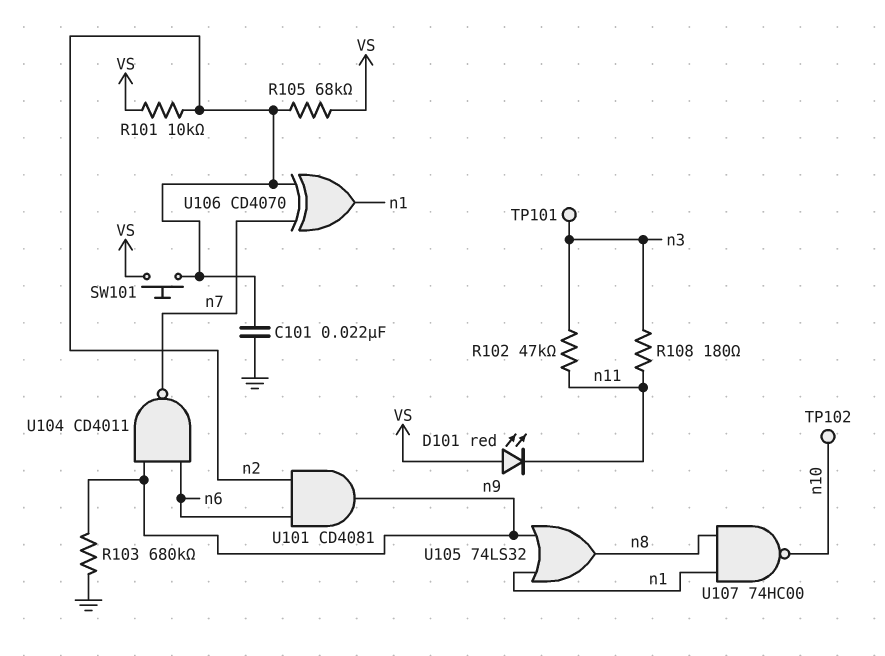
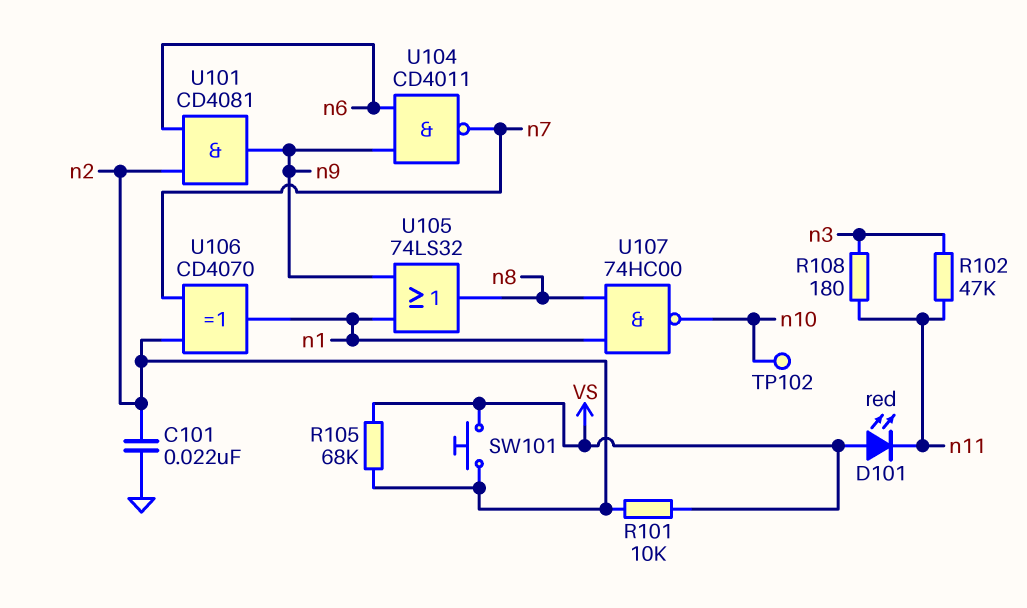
R103: 680k (GND, n9) -> none
TP101: test point (n3) -> none

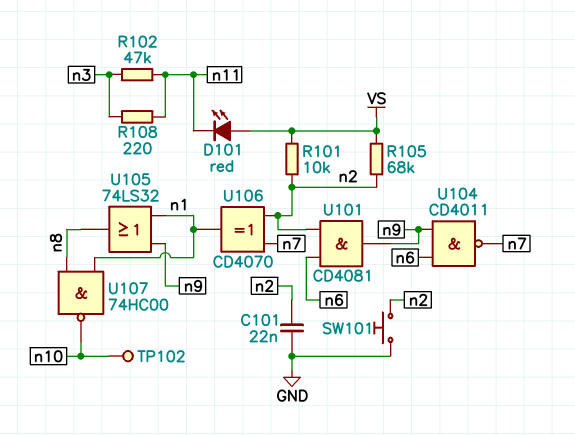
R108: 180 (n3, n11) -> 220 (n3, n11)
SW101: button (VS, n2) -> button (GND, n2)

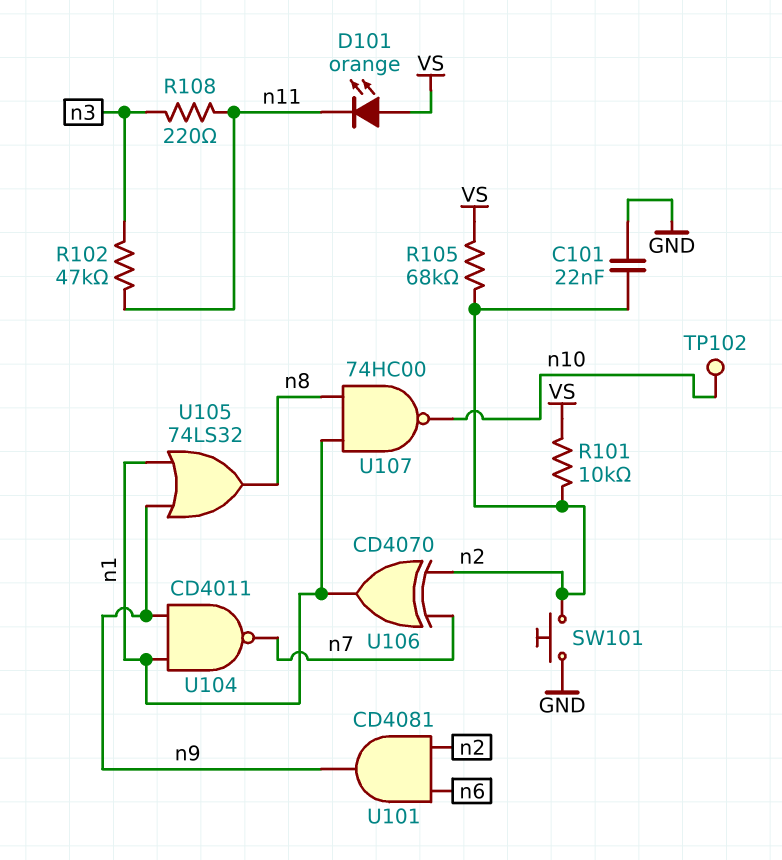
D101: LED red (A VS, K n11) -> LED orange (A VS, K n11)
U104: NAND CD4011 (in n6, in n9, out n7) -> NAND CD4011 (in n1, in n9, out n7)

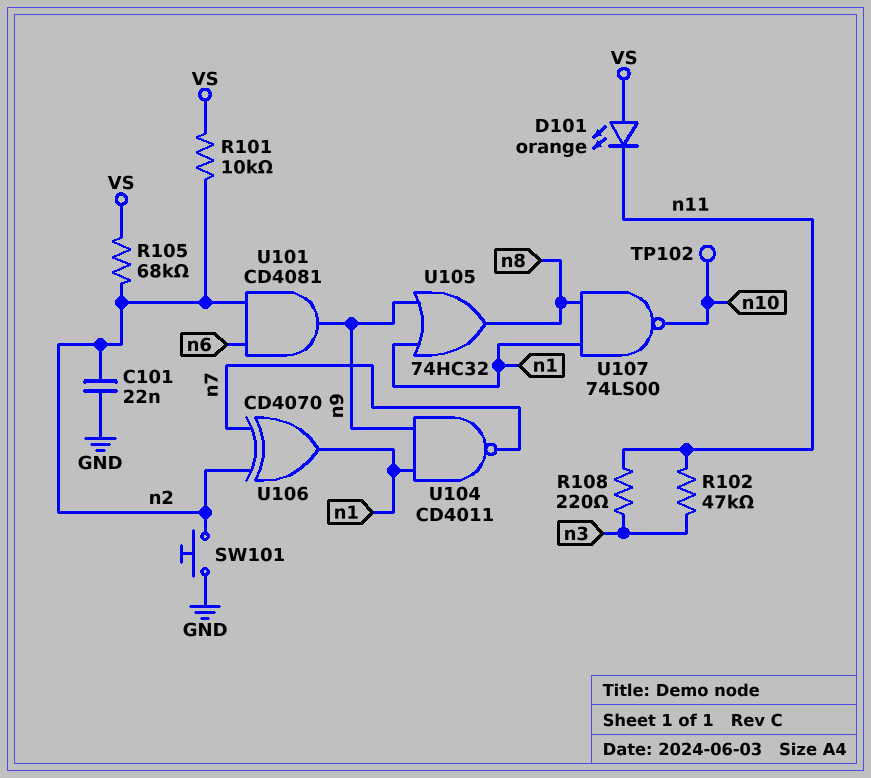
U105: OR 74LS32 (in n1, in n9, out n8) -> OR 74HC32 (in n1, in n9, out n8)
U107: NAND 74HC00 (in n1, in n8, out n10) -> NAND 74LS00 (in n1, in n8, out n10)

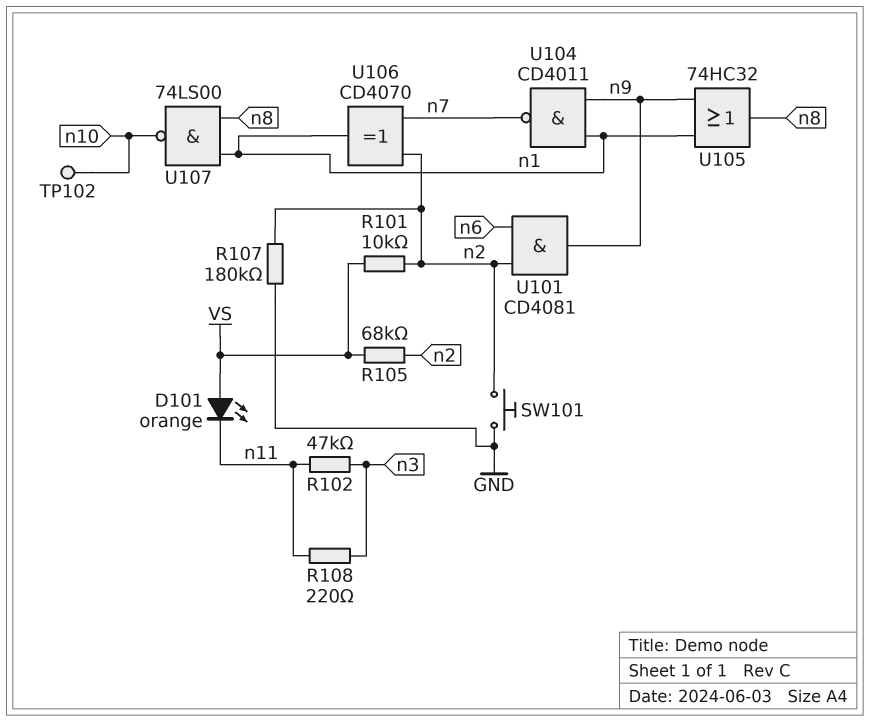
C101: 22nF (GND, n2) -> none
R107: none -> 180k (GND, n2)

